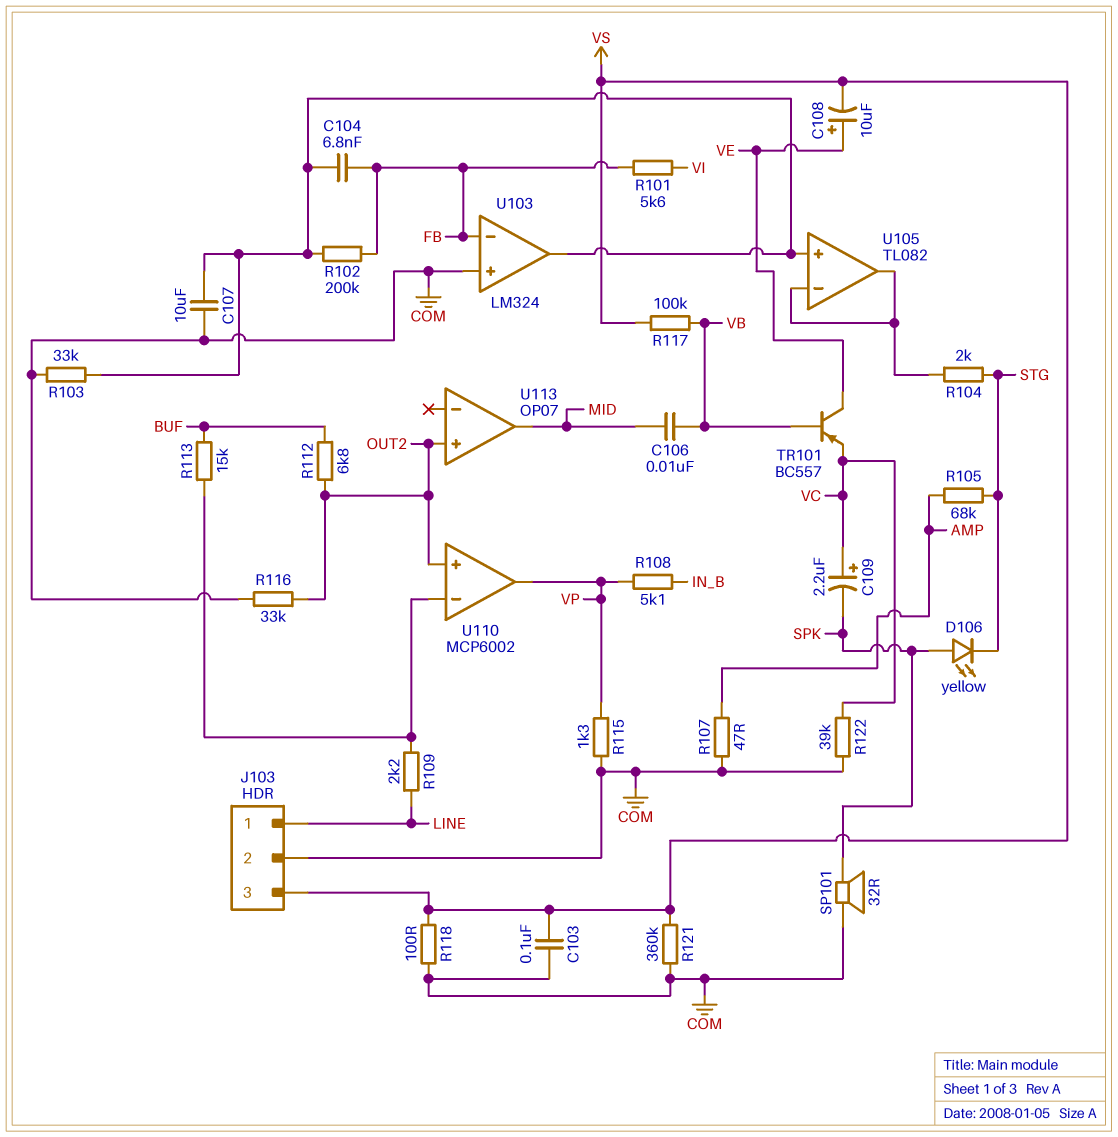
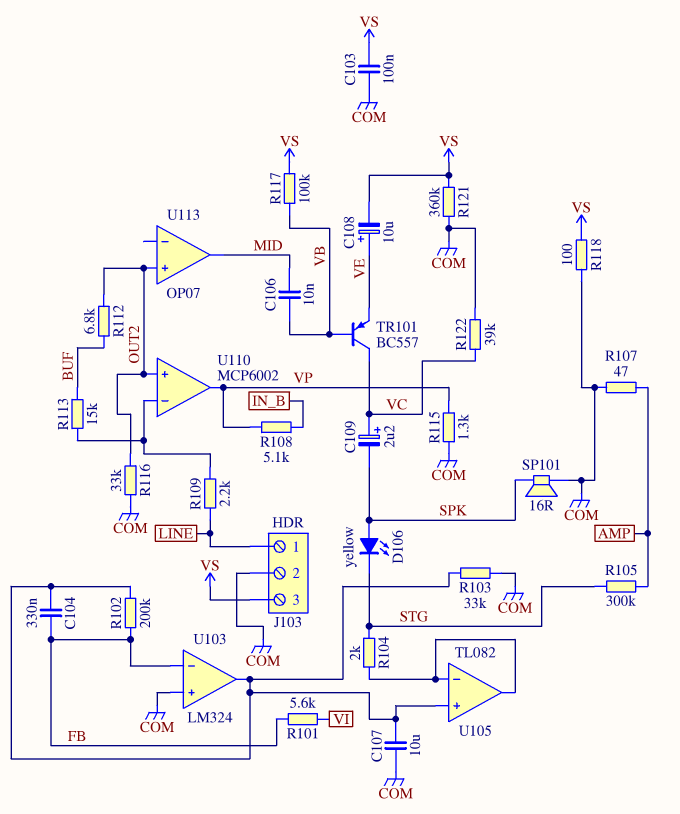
C104: 6.8nF (FB, U103/out) -> 330nF (FB, U103/out)
R105: 68k (AMP, STG) -> 300k (AMP, STG)
SP101: speaker 32R (COM, SPK) -> speaker 16R (COM, SPK)
TR101: PNP BC557 (B VB, C VE, E VC) -> PNP BC557 (B VB, C VC, E VE)

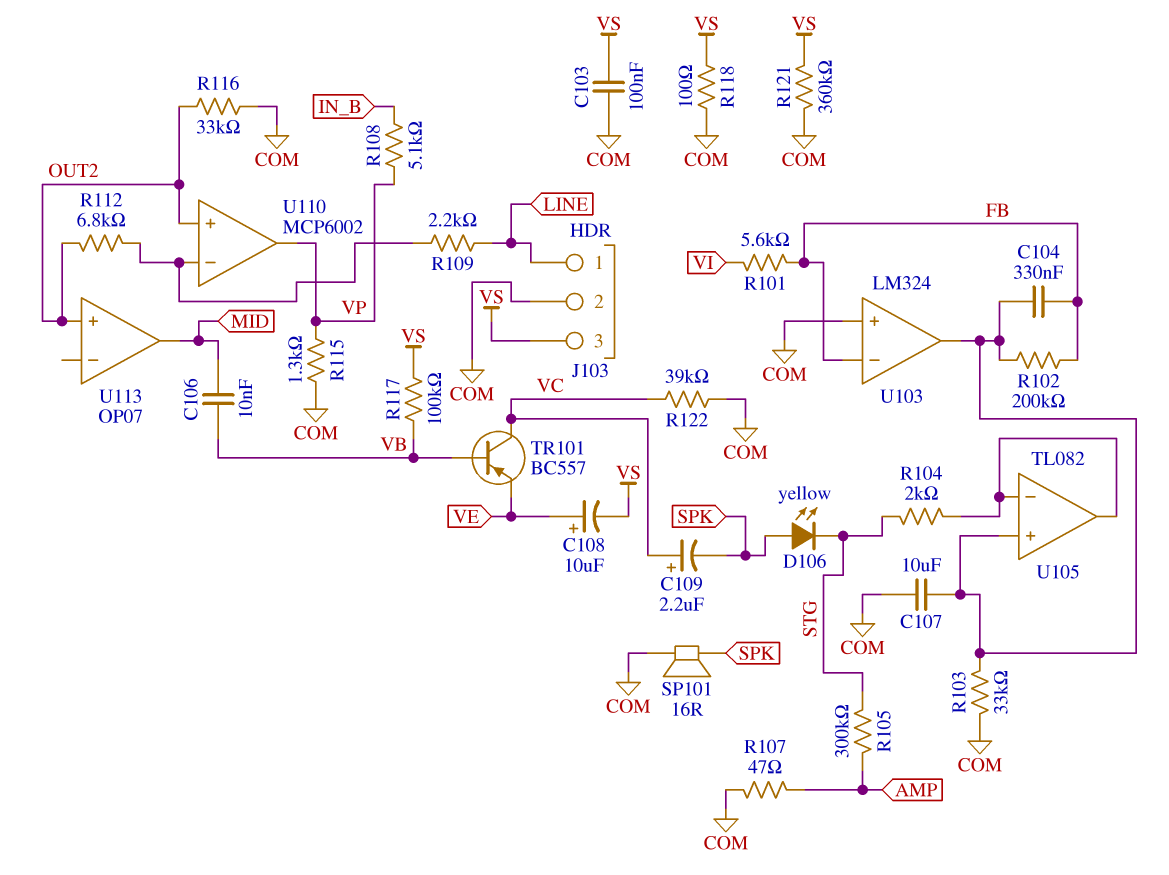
R112: 6.8k (BUF, OUT2) -> 6.8k (OUT2, U110/in-)
R113: 15k (BUF, U110/in-) -> none

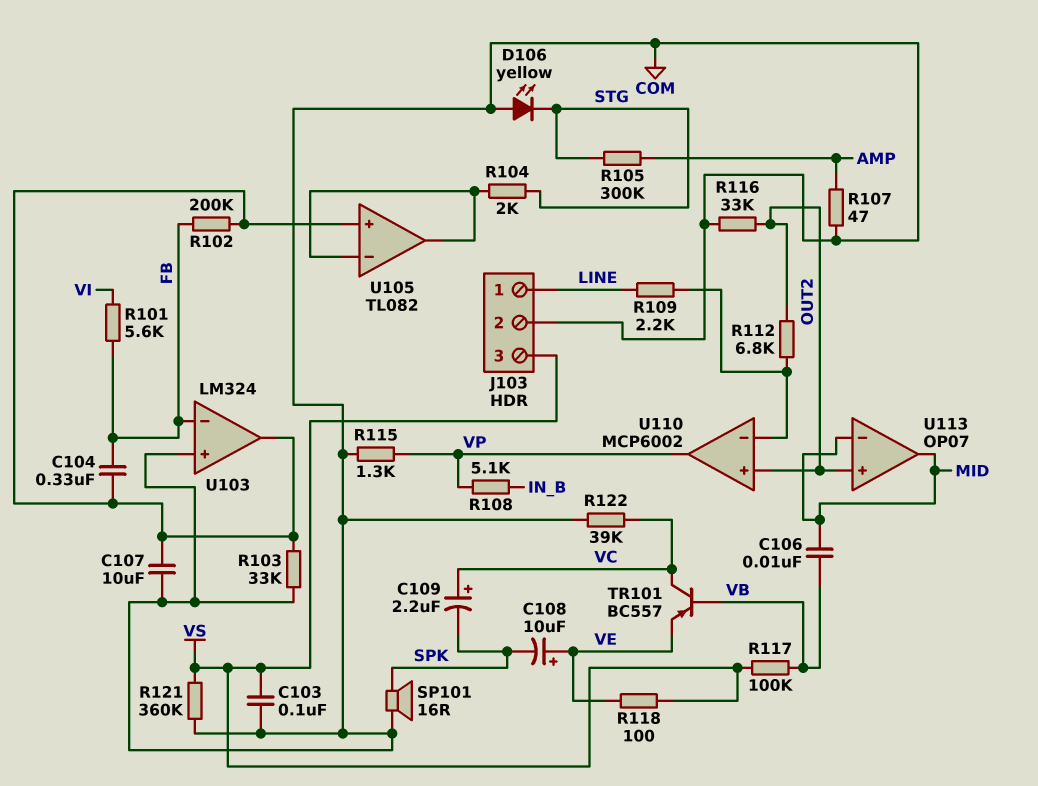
C108: 10uF (plus VE, minus VS) -> 10uF (plus VE, minus SPK)
D106: LED yellow (A SPK, K STG) -> LED yellow (A COM, K STG)
R118: 100 (COM, VS) -> 100 (VE, VS)
U113 pin in-: none -> MID

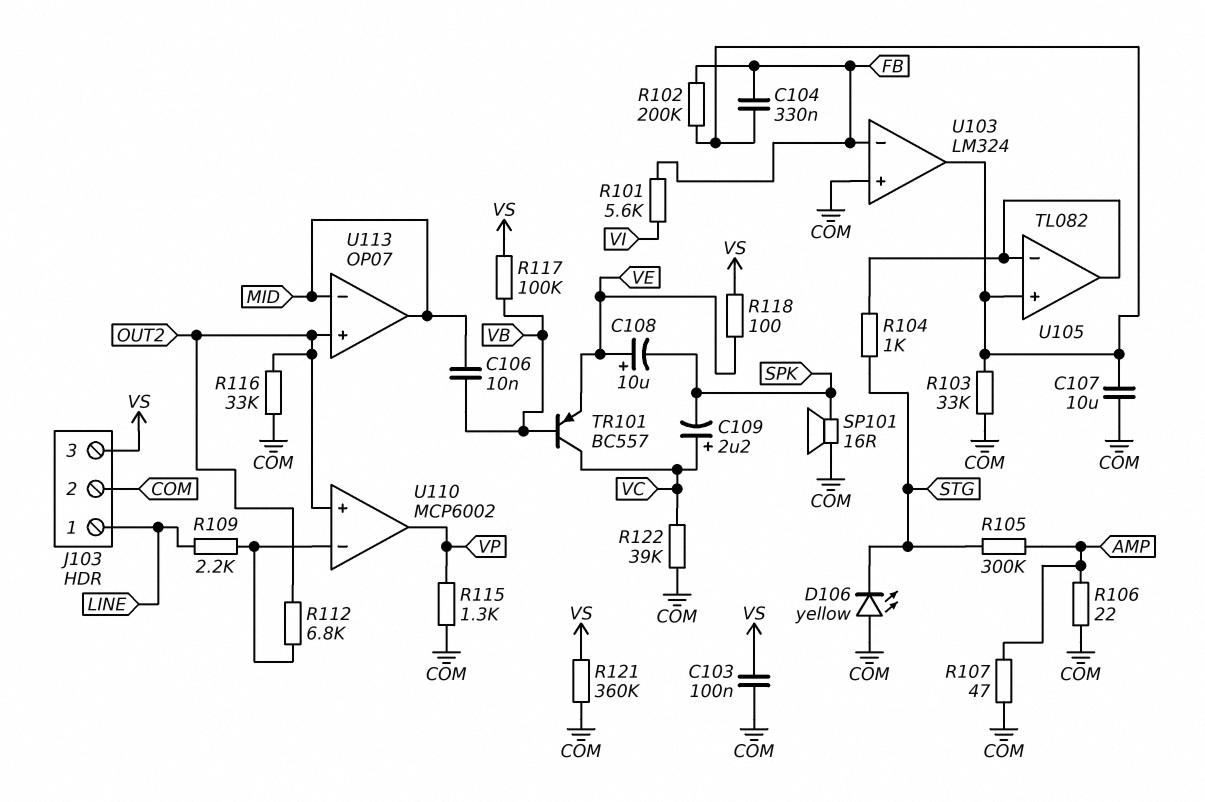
R104: 2k (STG, U105/in-) -> 1k (STG, U105/in-)
R106: none -> 22 (AMP, COM)
R108: 5.1k (IN_B, VP) -> none

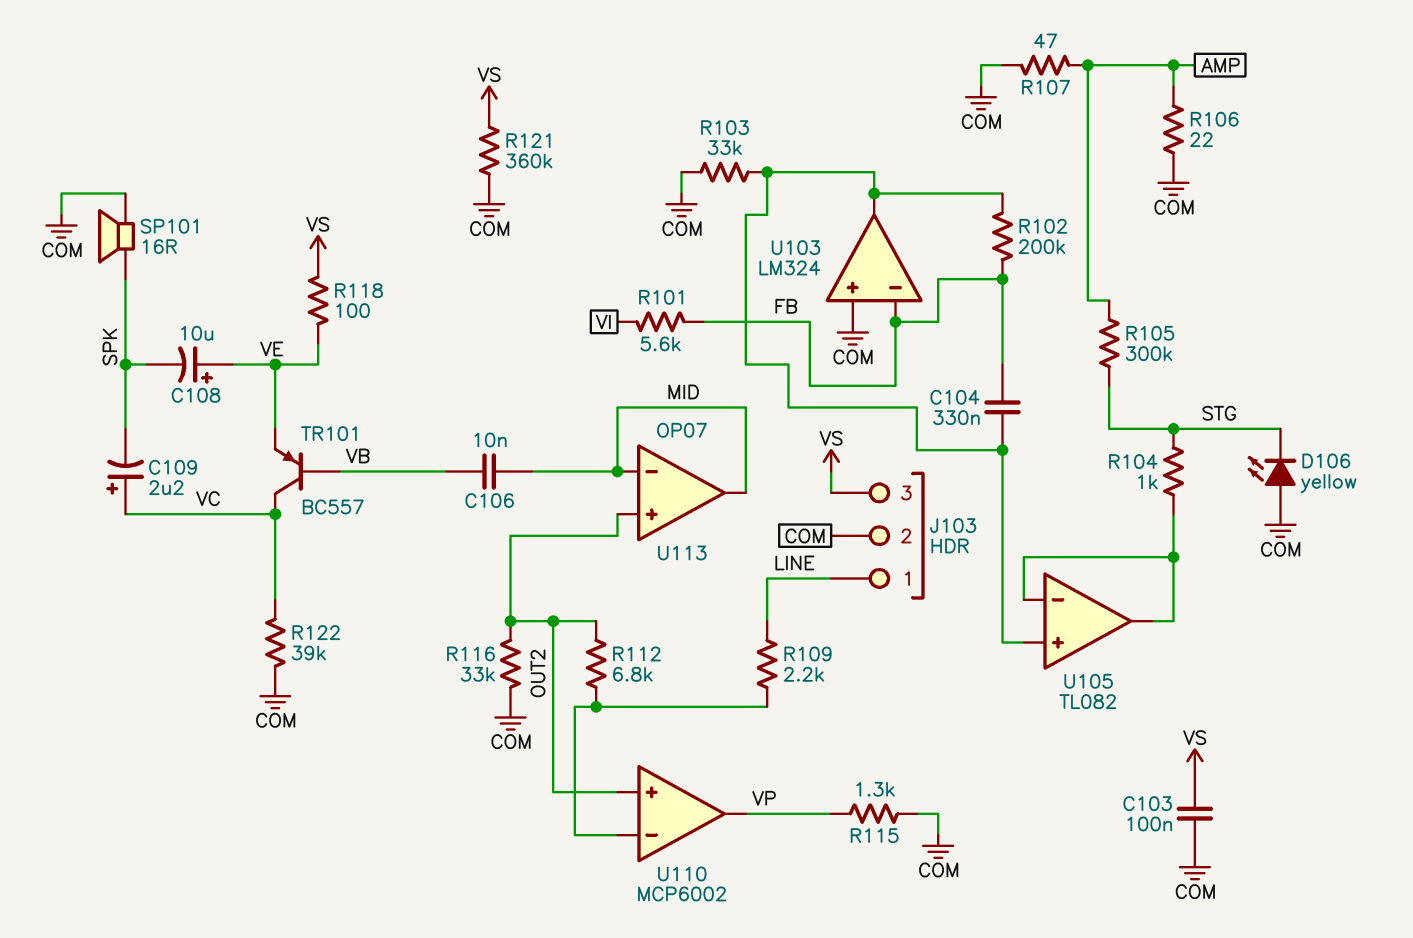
C107: 10uF (COM, U103/out) -> none
R117: 100k (VB, VS) -> none

